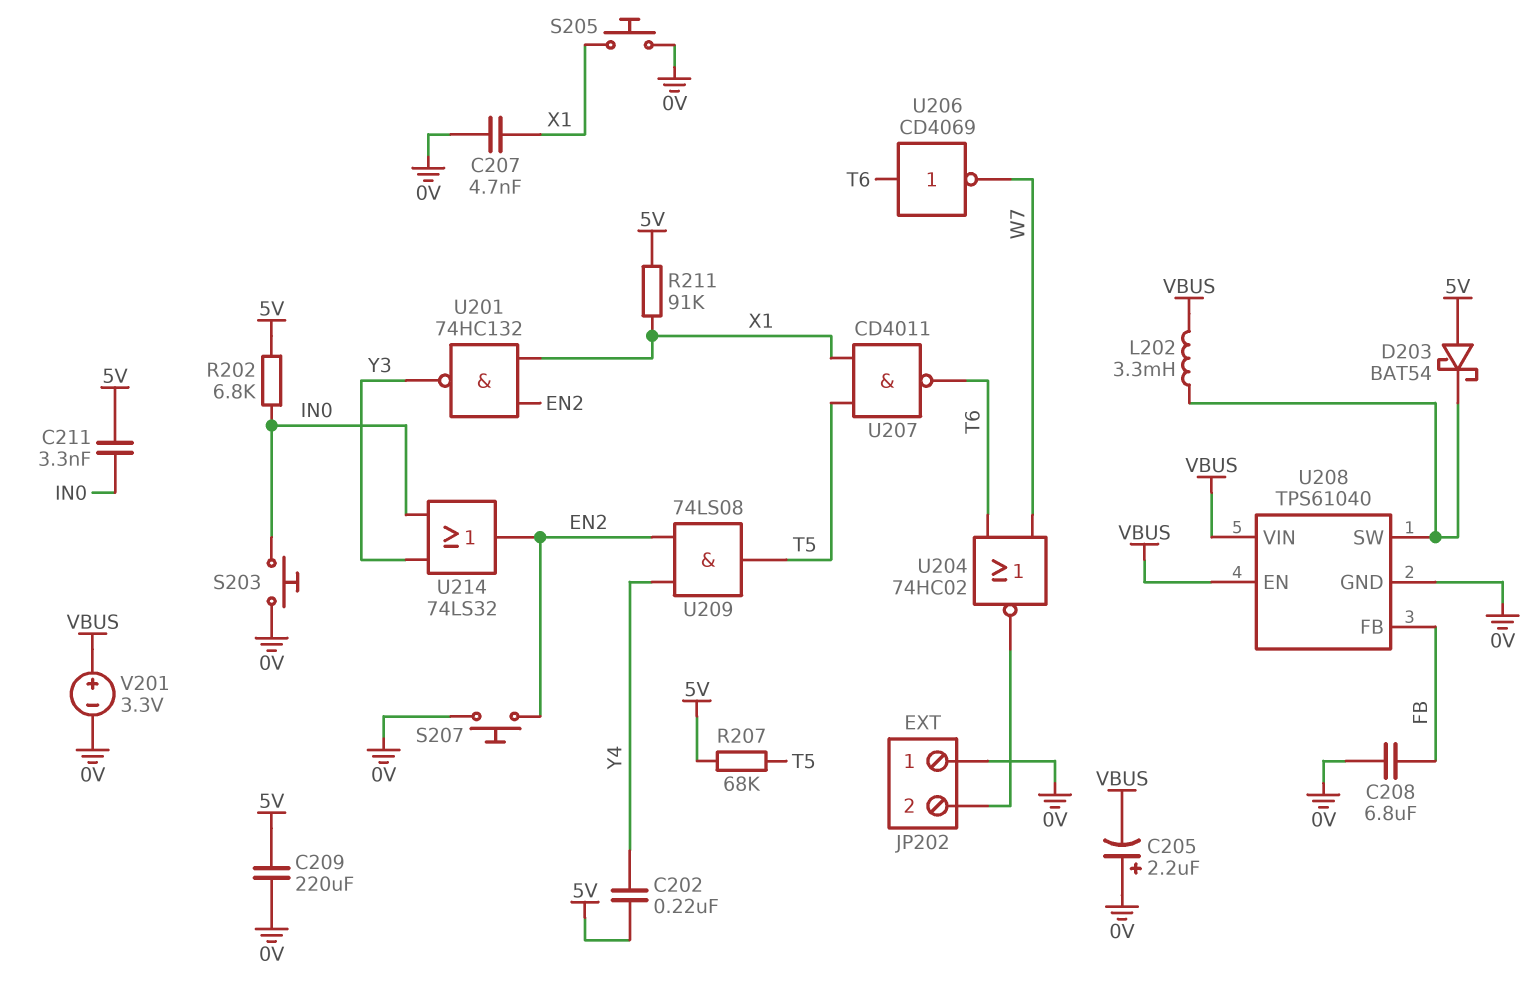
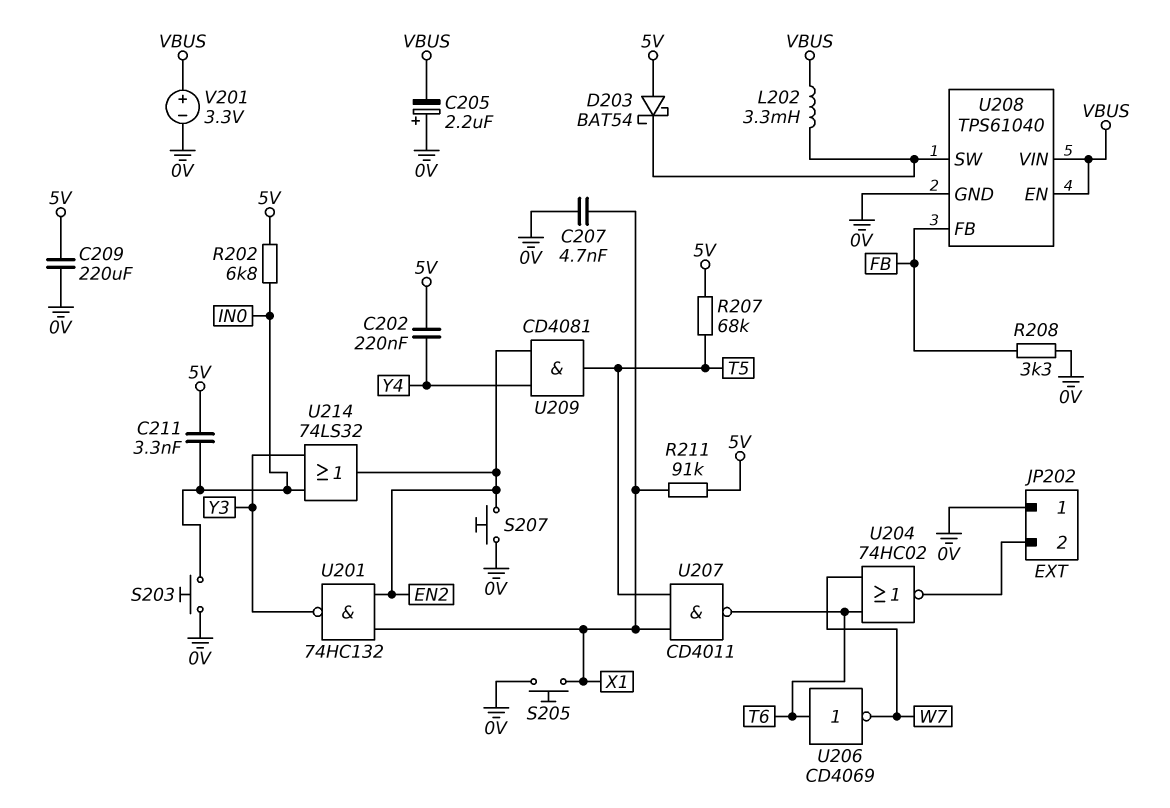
C208: 6.8uF (0V, FB) -> none
R208: none -> 3.3k (0V, FB)
U209: AND 74LS08 (in EN2, in Y4, out T5) -> AND CD4081 (in EN2, in Y4, out T5)

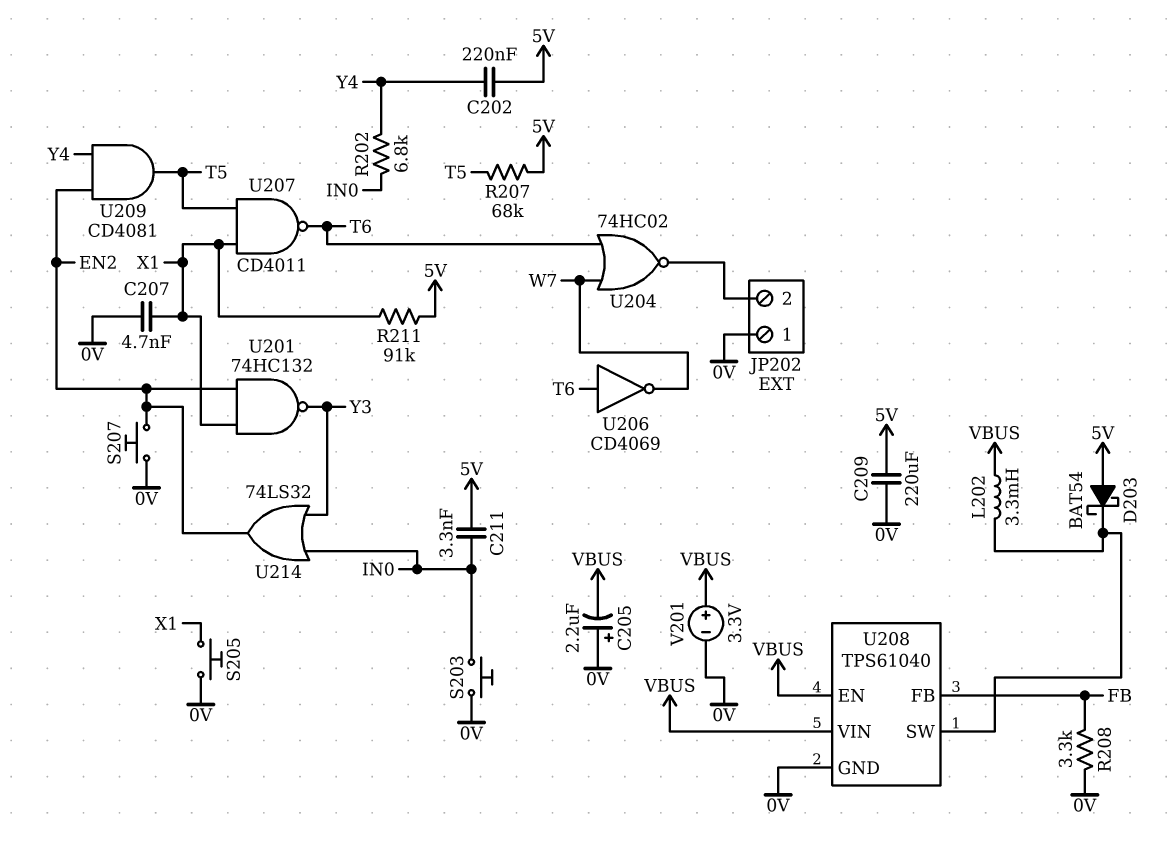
R202: 6.8k (5V, IN0) -> 6.8k (IN0, Y4)

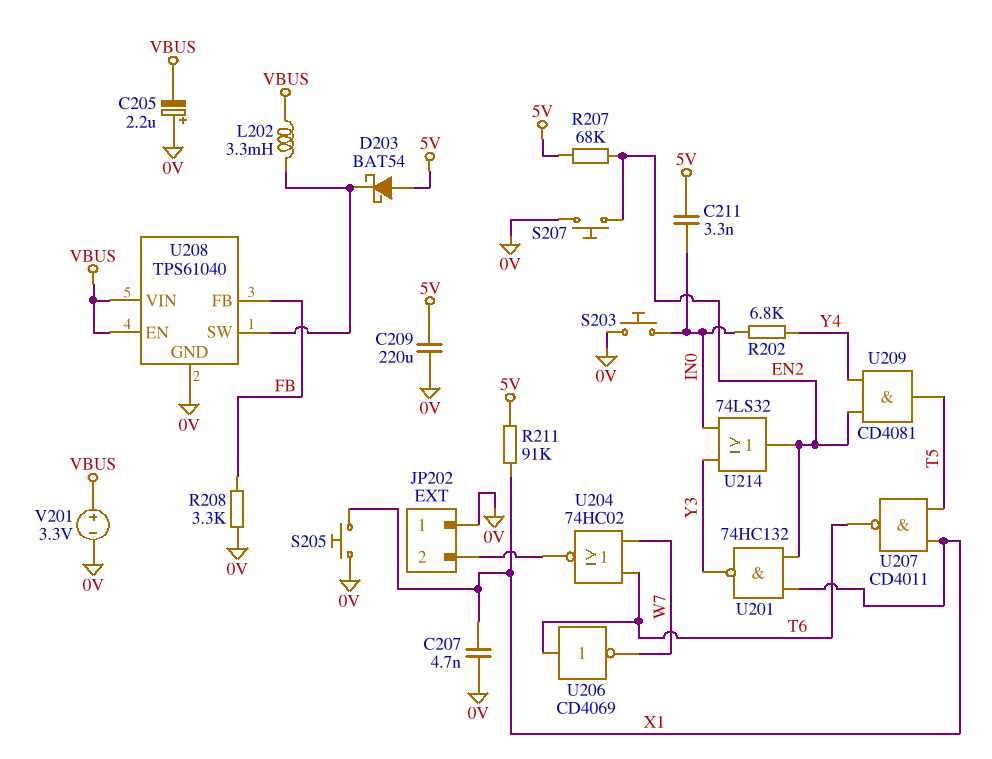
C202: 220nF (5V, Y4) -> none
R207: 68k (5V, T5) -> 68k (5V, EN2)

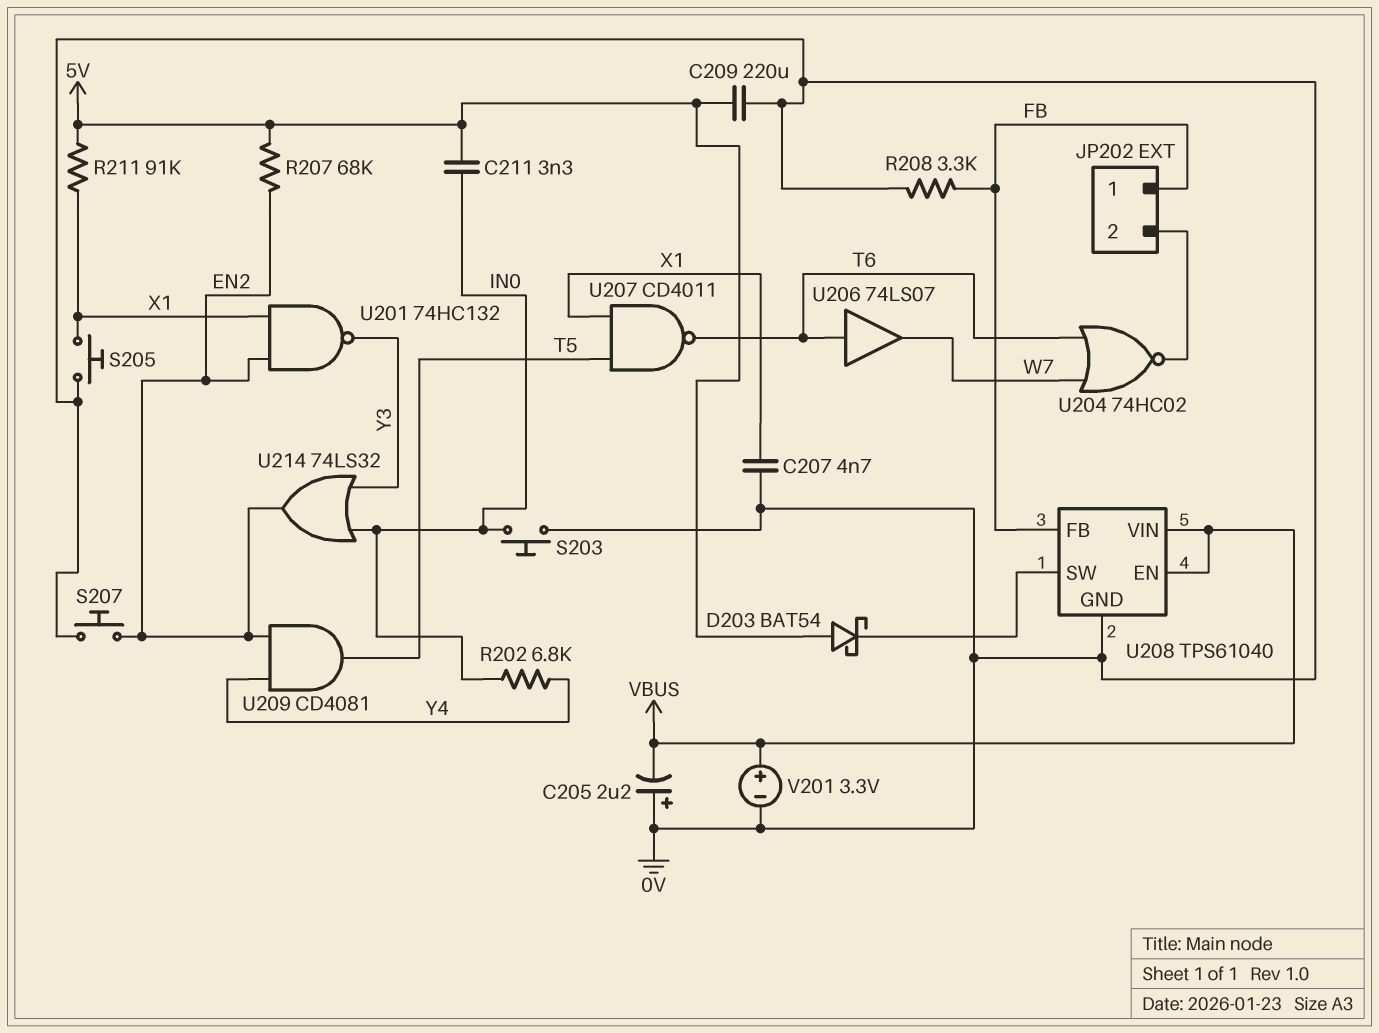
JP202 pin 1: 0V -> FB
L202: 3.3mH (U208/SW, VBUS) -> none
U206: NOT CD4069 (in T6, out W7) -> buffer 74LS07 (in T6, out W7)

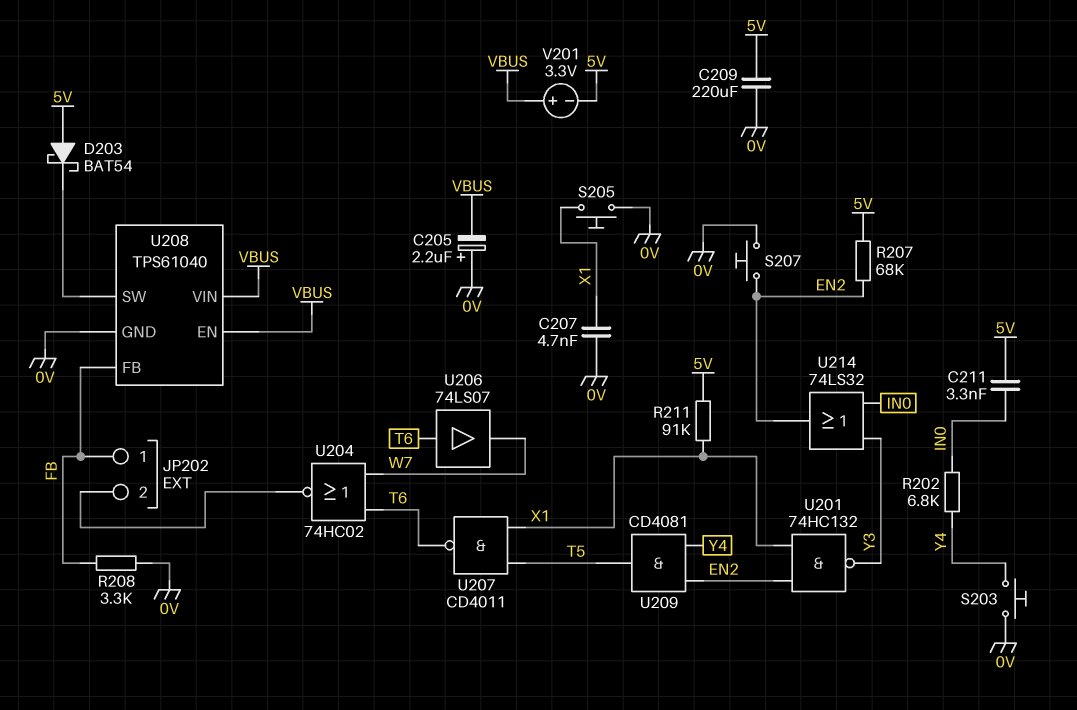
S203: button (0V, IN0) -> button (0V, Y4)
V201: 3.3V (plus VBUS, minus 0V) -> 3.3V (plus VBUS, minus 5V)

